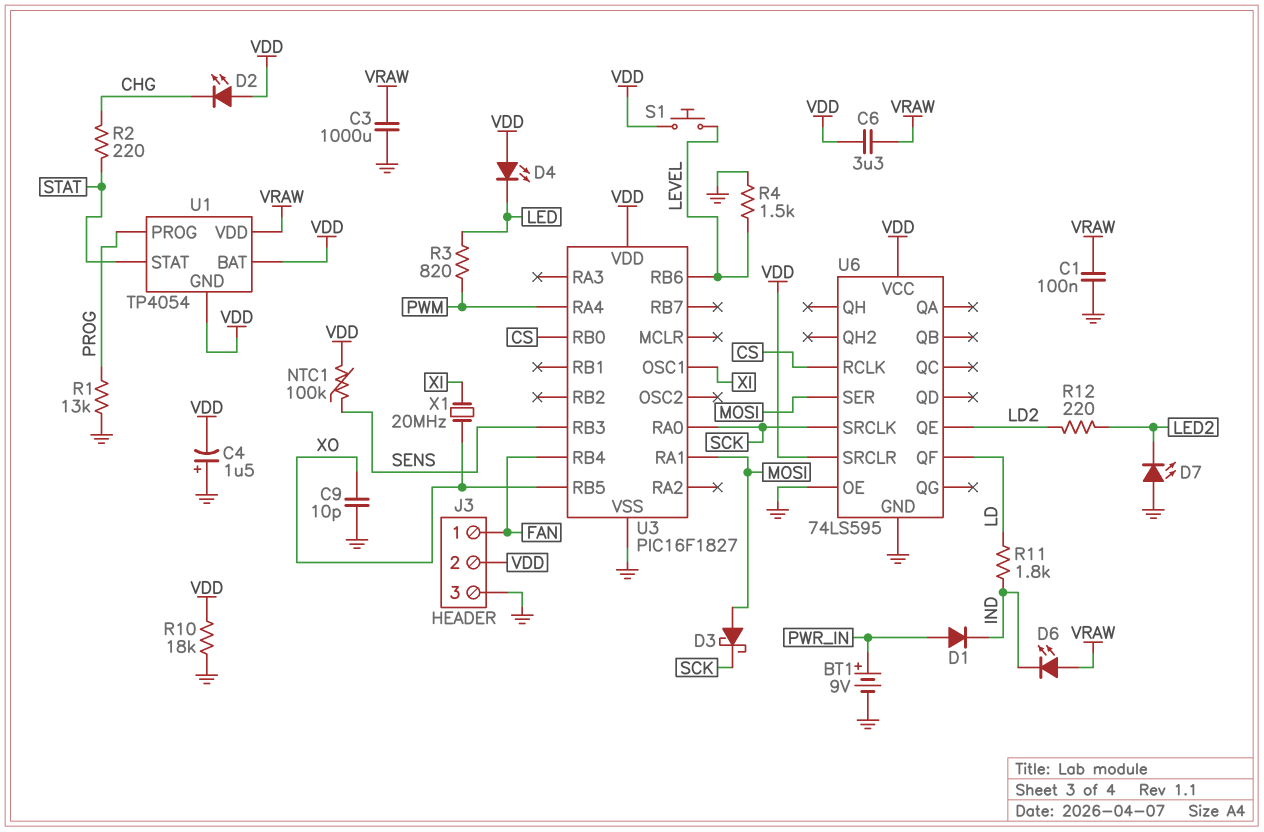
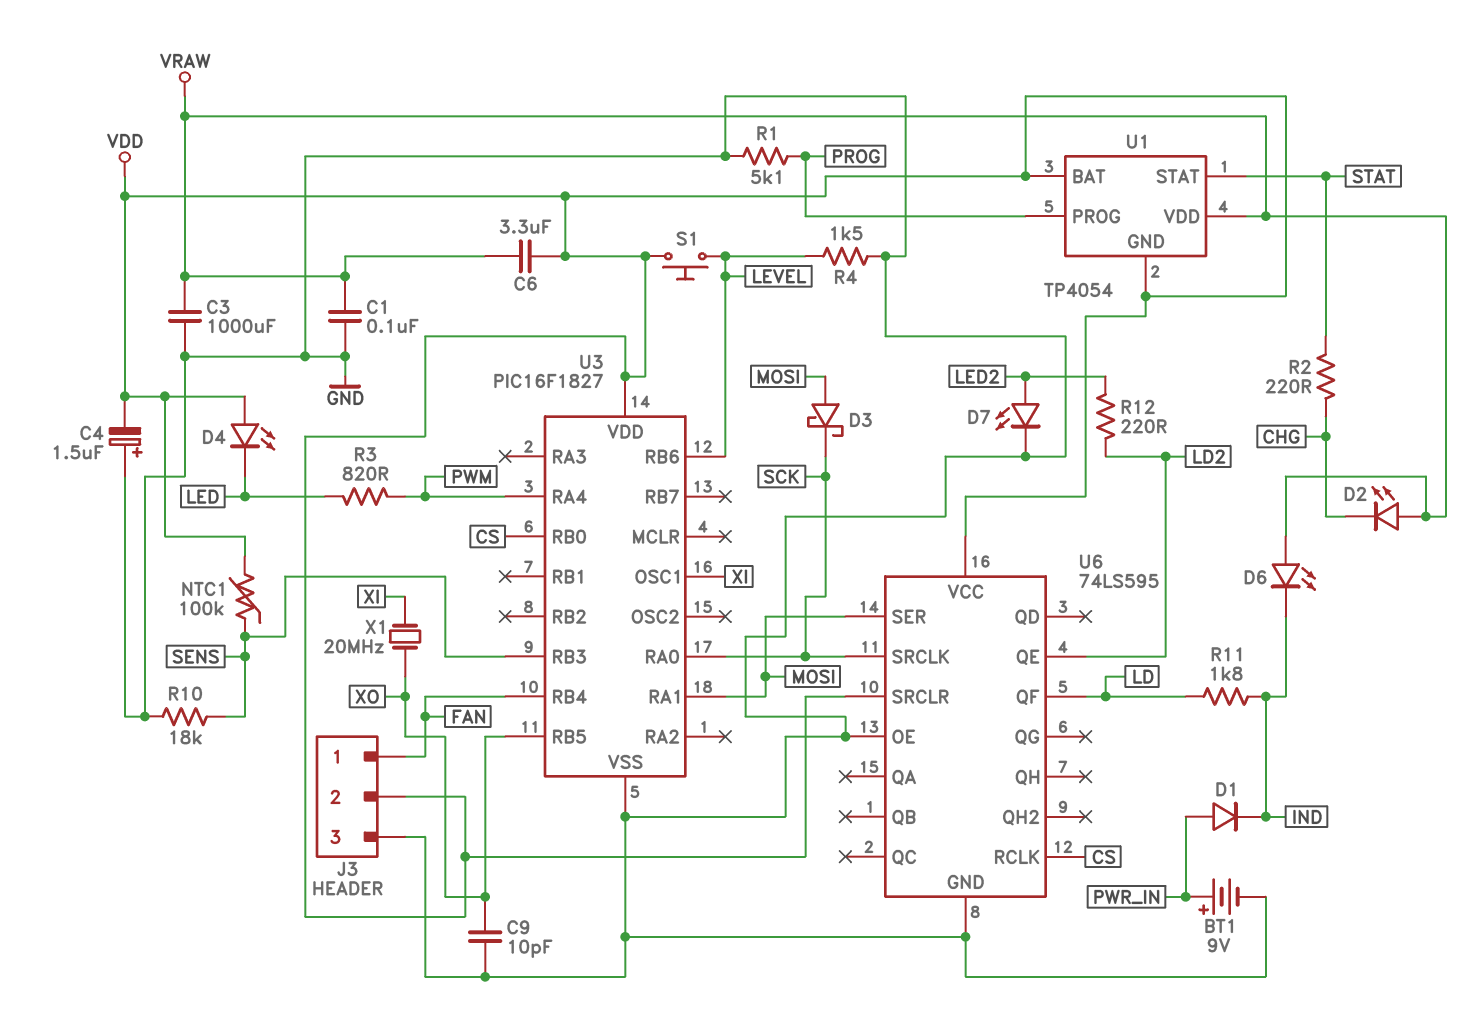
D2: LED (A VDD, K CHG) -> LED (A VRAW, K CHG)
D7: LED (A GND, K LED2) -> LED (A LED2, K GND)
R1: 13k (GND, PROG) -> 5.1k (GND, PROG)
R10: 18k (GND, VDD) -> 18k (GND, SENS)

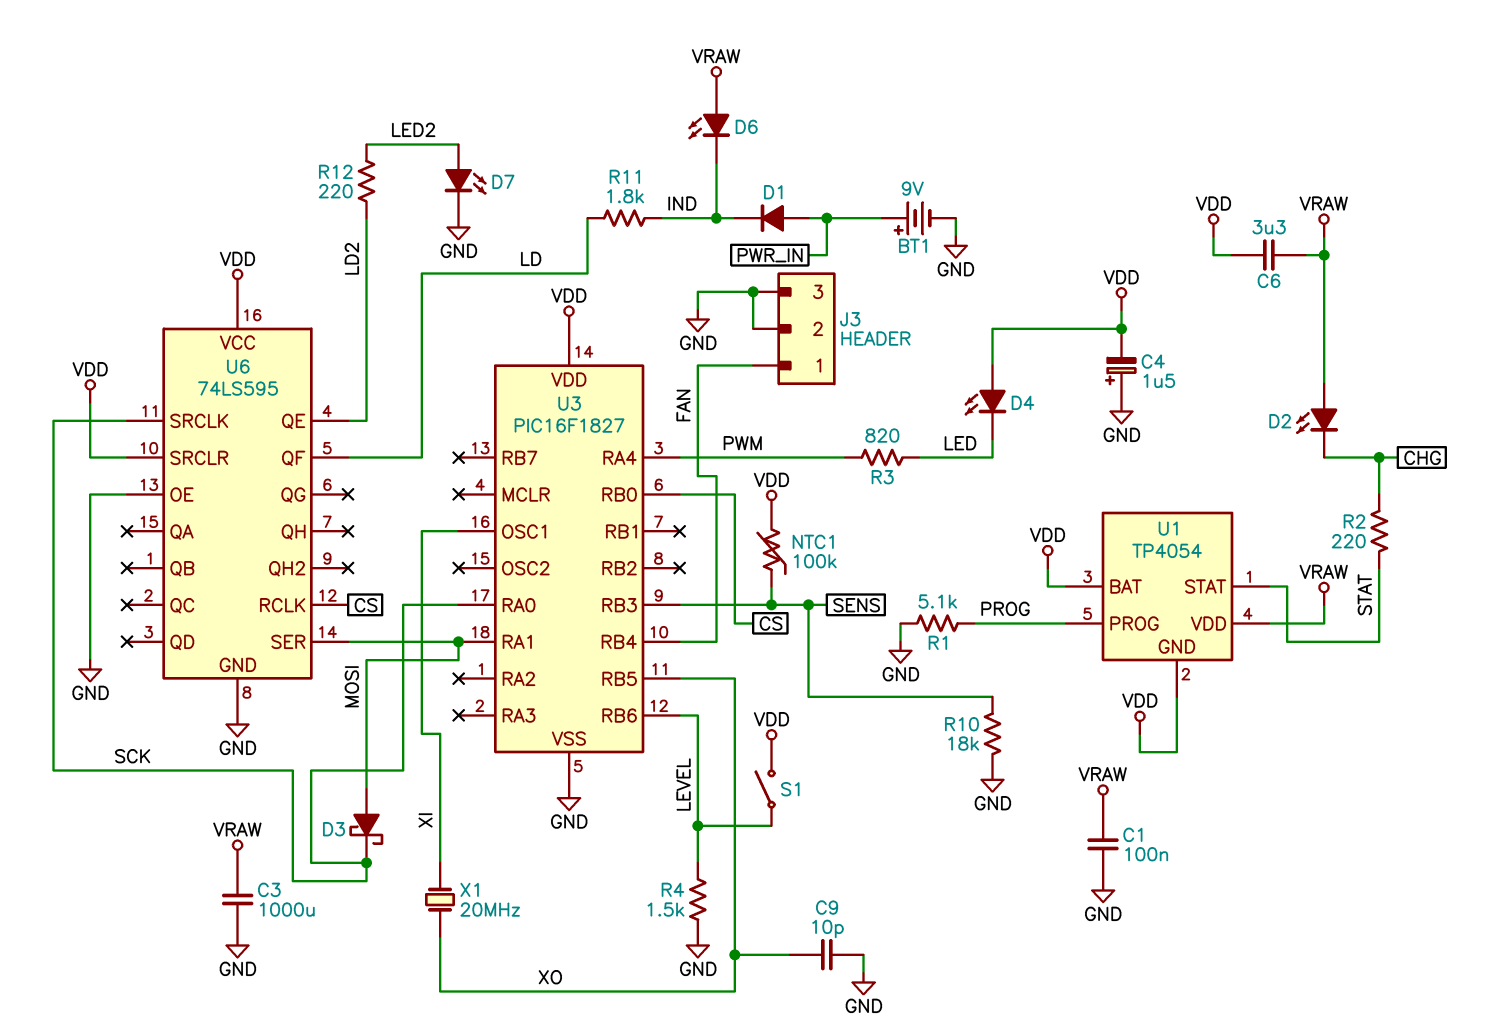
J3 pin 2: VDD -> GND
S1: button (LEVEL, VDD) -> switch (LEVEL, VDD)

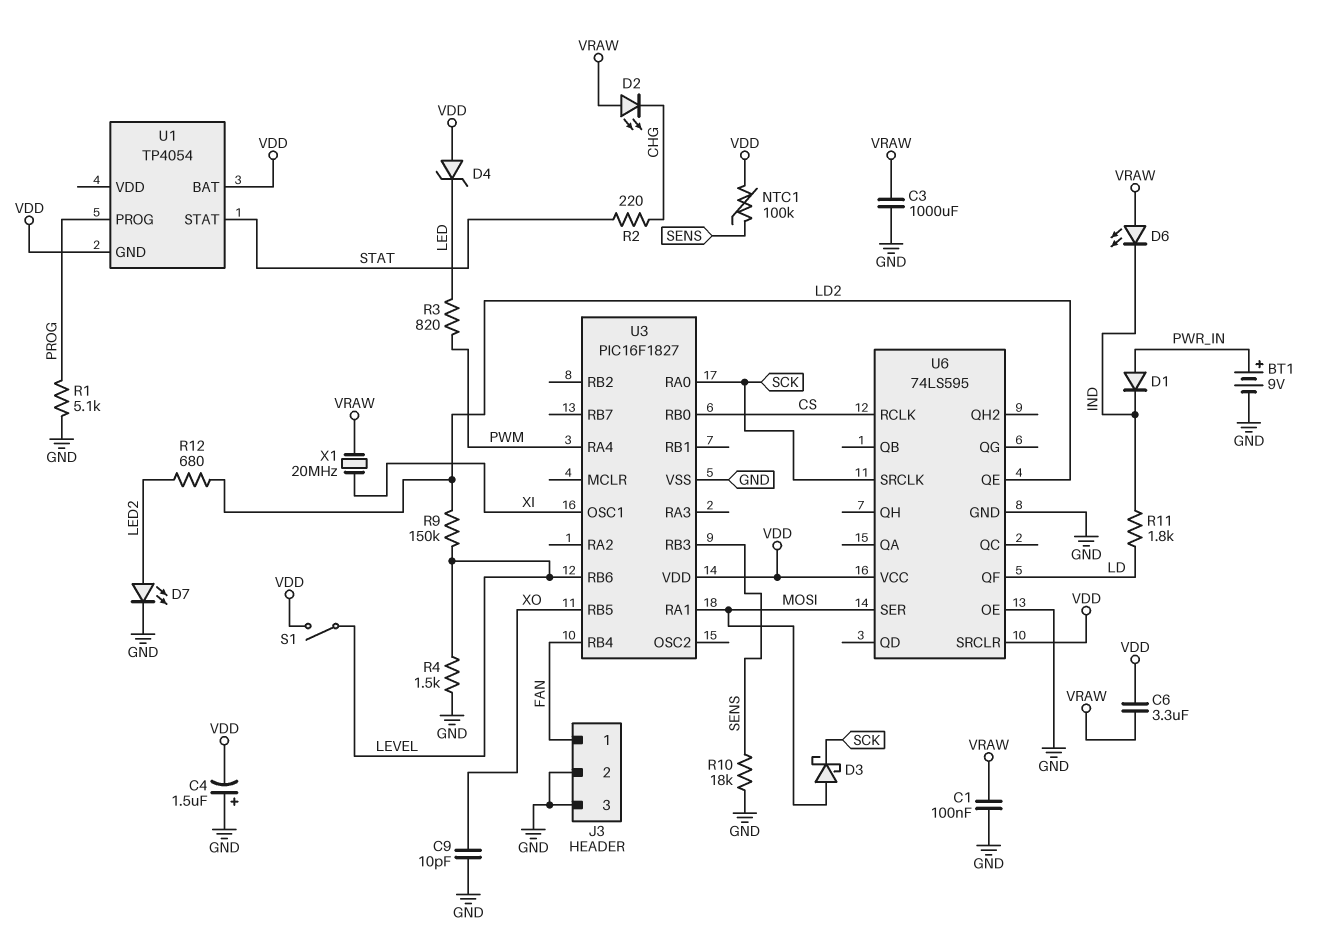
D4: LED (A VDD, K LED) -> zener (A VDD, K LED)
R9: none -> 150k (LD2, LEVEL)
R12: 220 (LD2, LED2) -> 680 (LD2, LED2)
U1 pin VDD: VRAW -> none
X1: 20MHz (XI, XO) -> 20MHz (VRAW, XI)

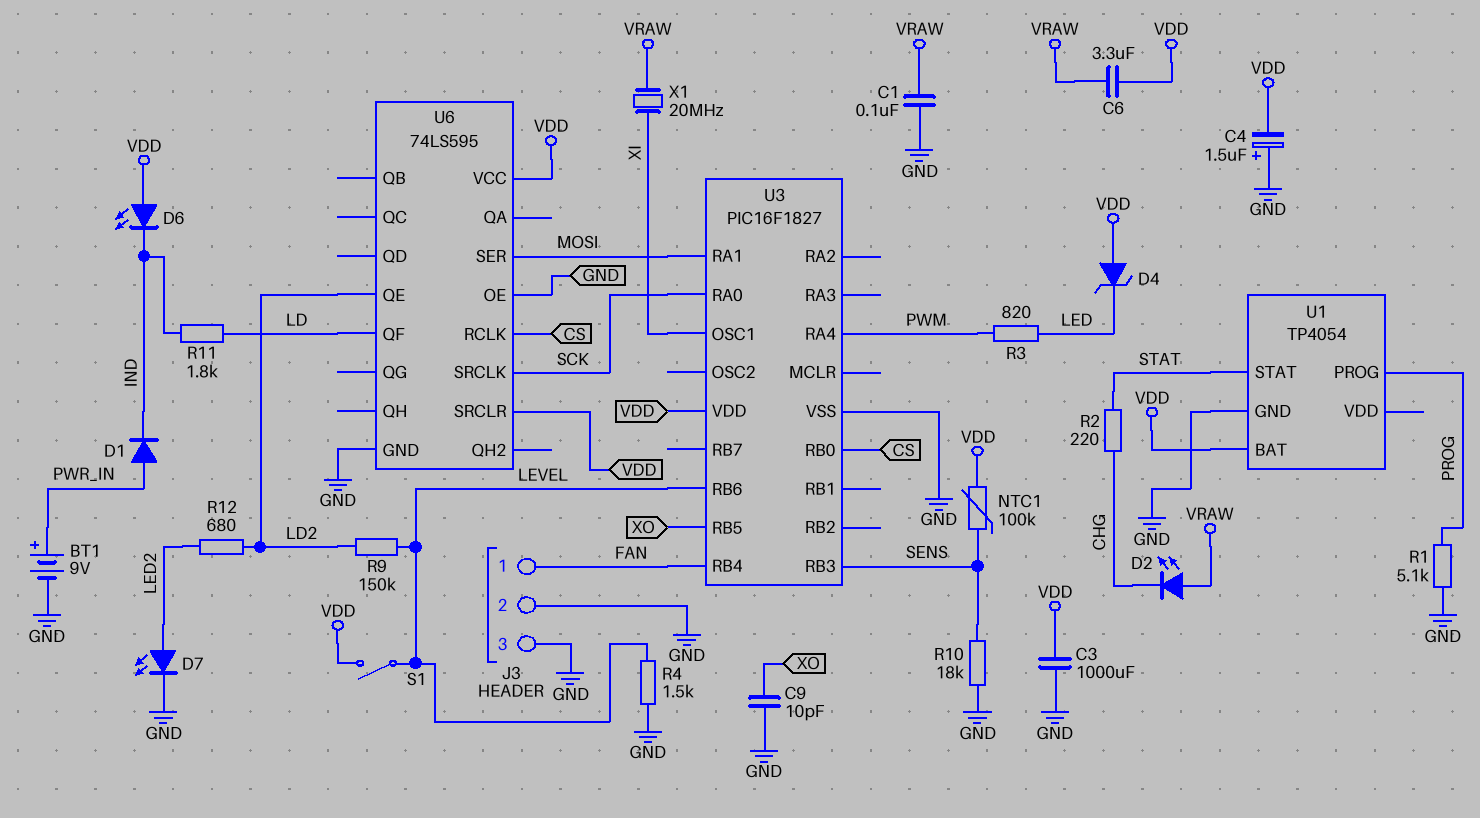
C3: 1000uF (GND, VRAW) -> 1000uF (GND, VDD)
D3: schottky (A MOSI, K SCK) -> none
D6: LED (A VRAW, K IND) -> LED (A VDD, K IND)
U1 pin GND: VDD -> GND

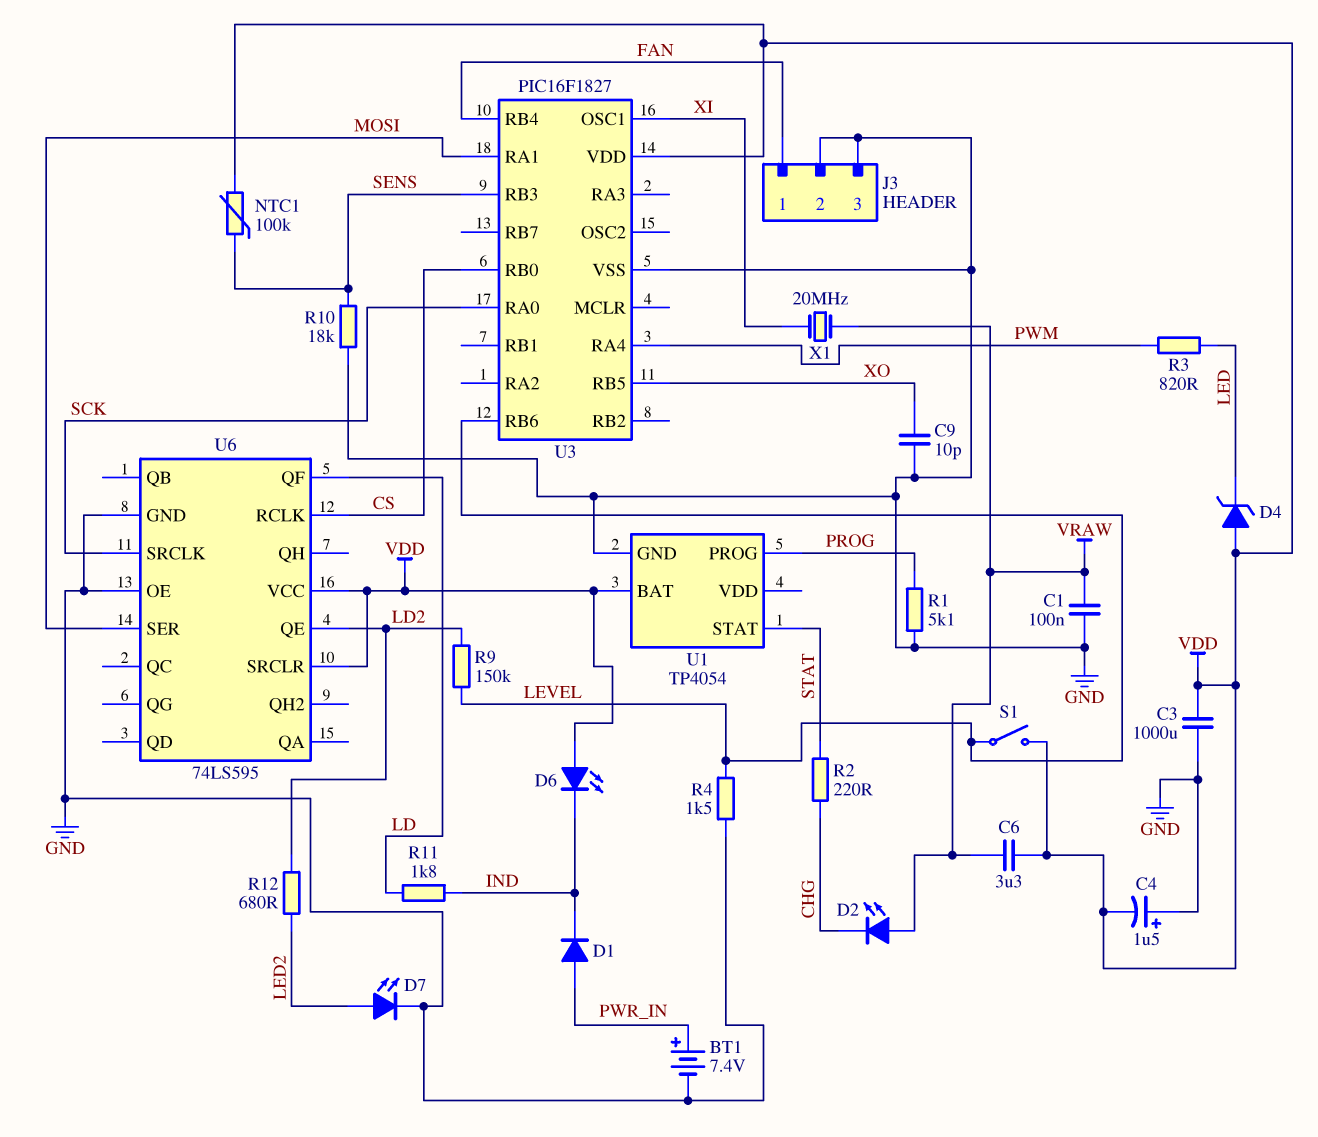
BT1: 9V (plus PWR_IN, minus GND) -> 7.4V (plus PWR_IN, minus GND)

